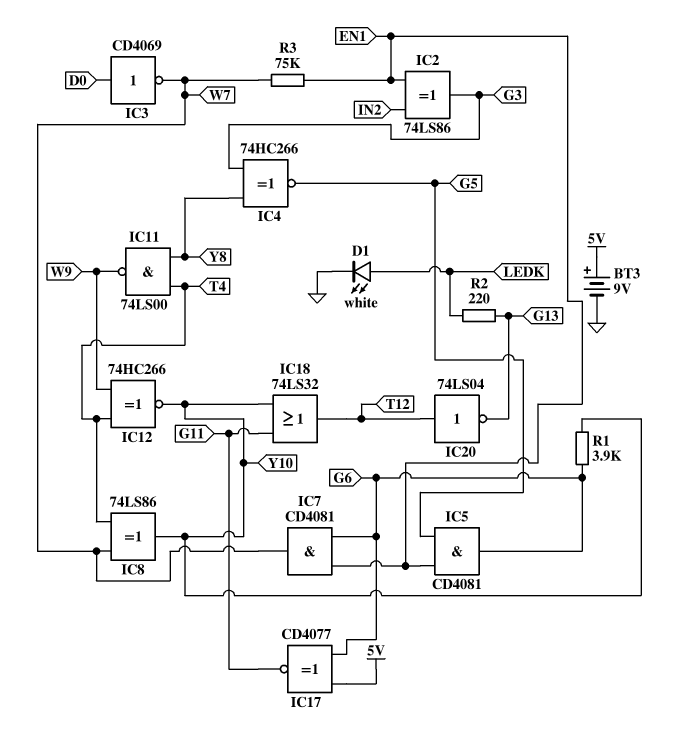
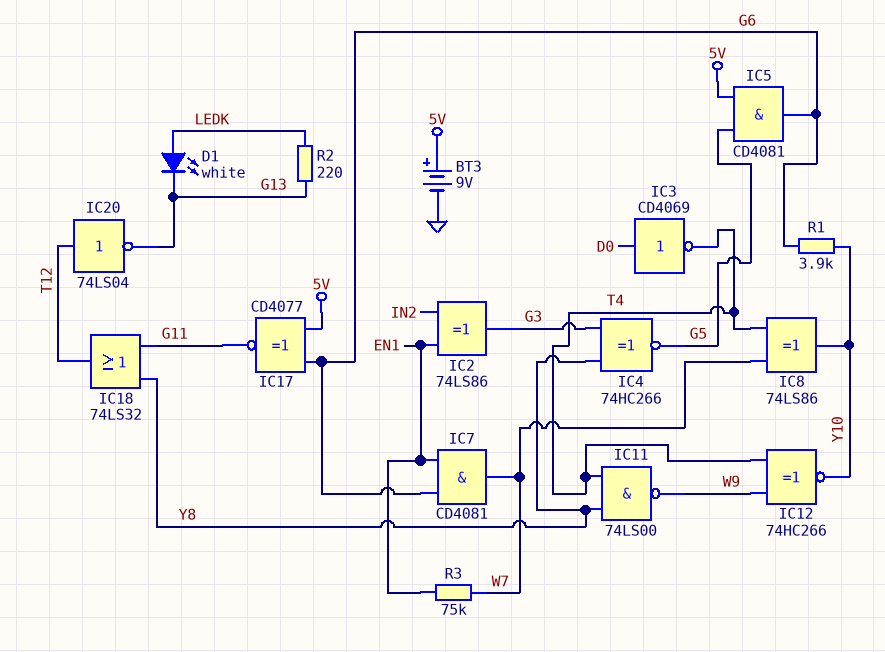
D1: LED white (A LEDK, K GND) -> LED white (A LEDK, K G13)
IC3: NOT CD4069 (in D0, out W7) -> NOT CD4069 (in D0, out T4)
IC5: AND CD4081 (in EN1, in G5, out G6) -> AND CD4081 (in 5V, in G5, out G6)
IC18: OR 74LS32 (in G11, in Y10, out T12) -> OR 74LS32 (in G11, in Y8, out T12)

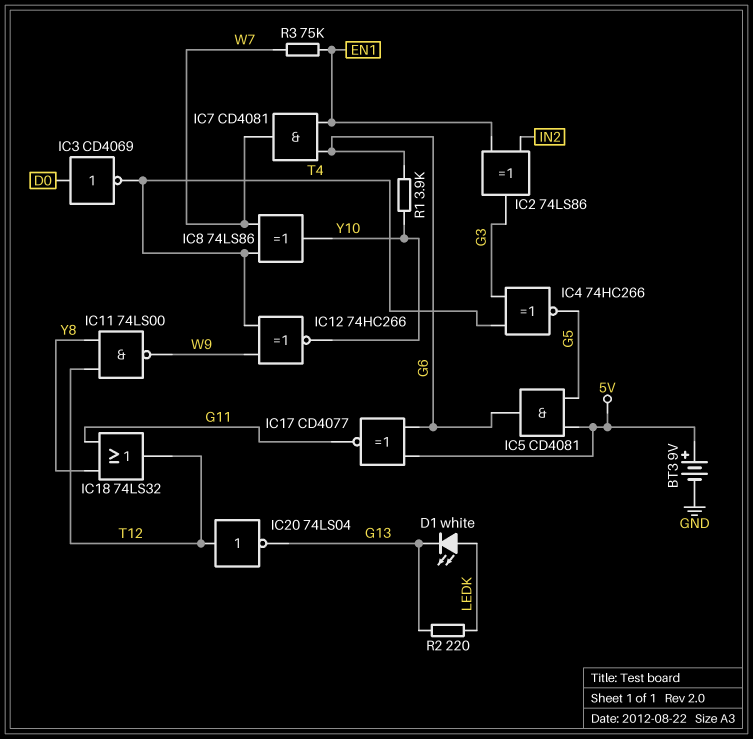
IC4: XNOR 74HC266 (in G3, in Y8, out G5) -> XNOR 74HC266 (in G3, in T4, out G5)
IC11: NAND 74LS00 (in T4, in Y8, out W9) -> NAND 74LS00 (in T12, in Y8, out W9)

